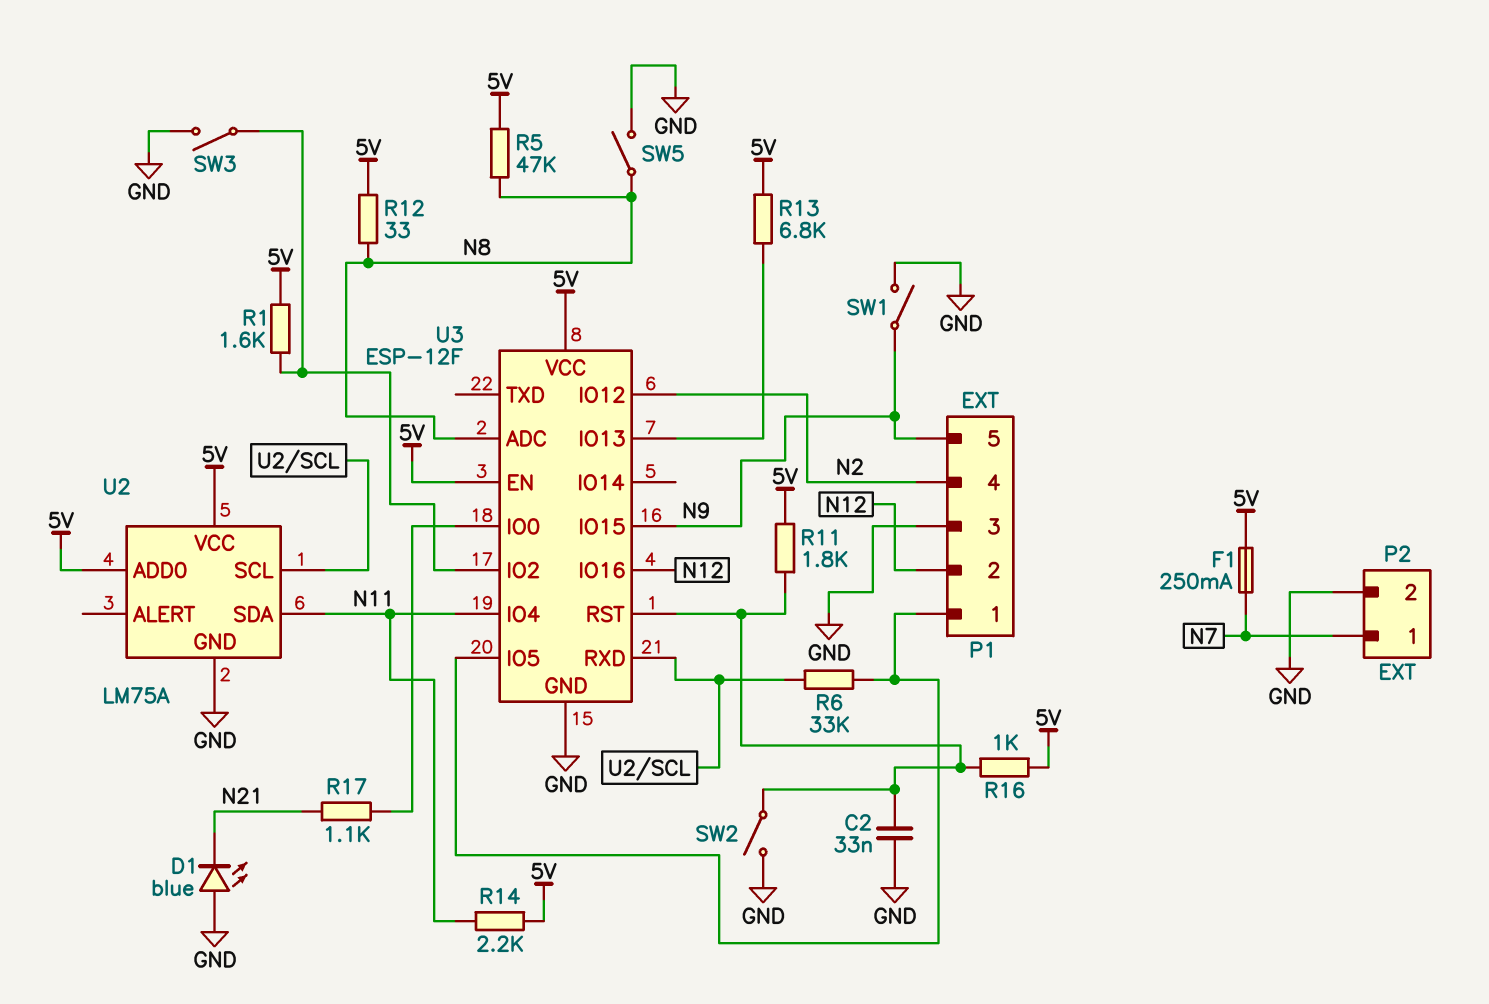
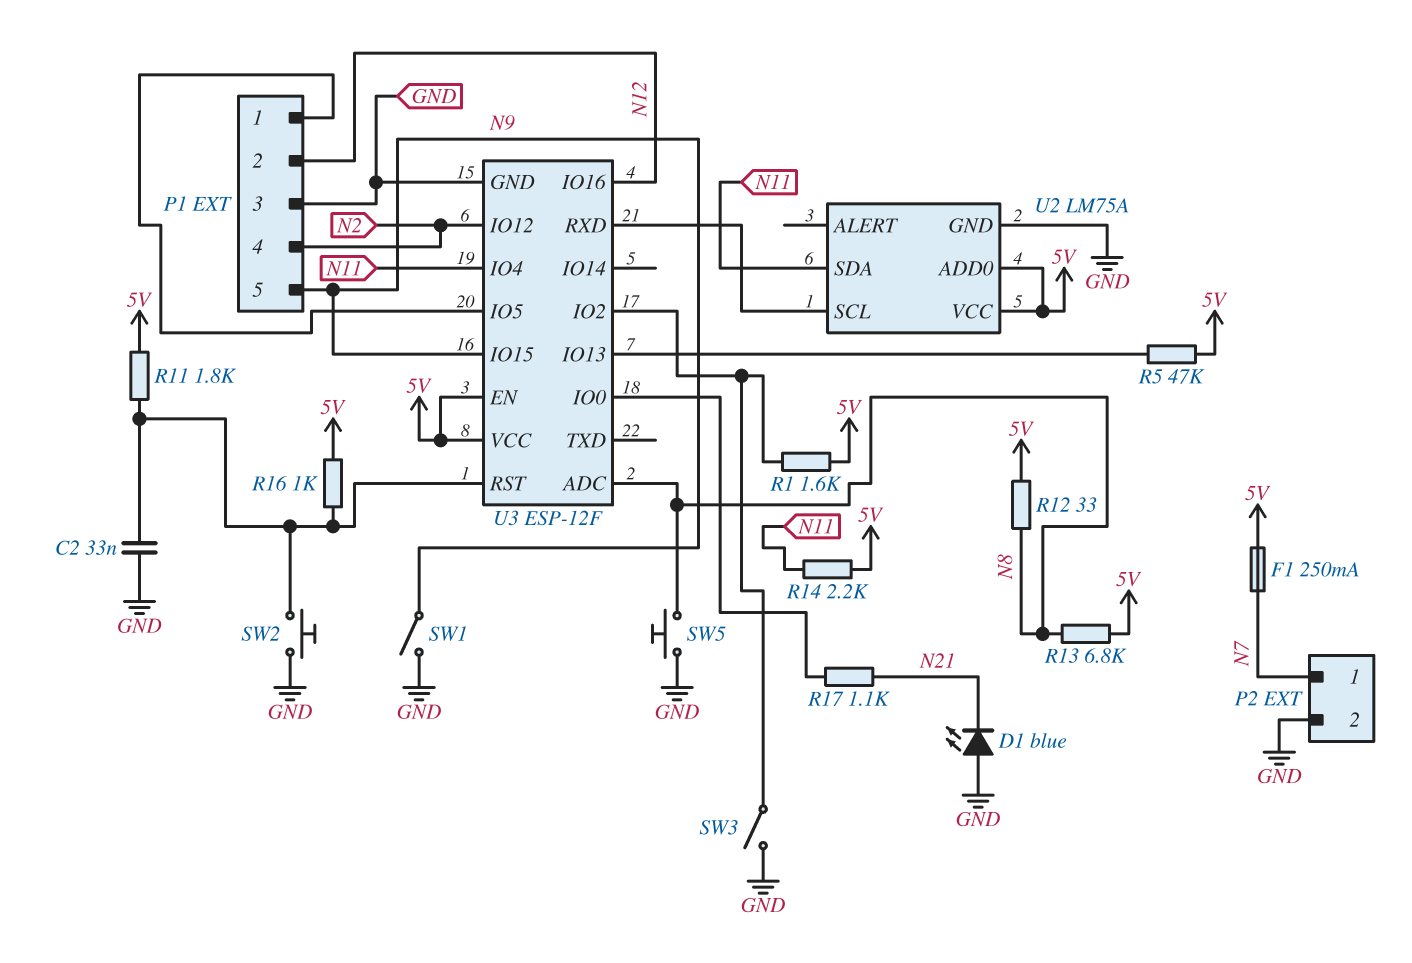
R5: 47k (5V, N8) -> 47k (5V, U3/IO13)
R6: 33k (P1/1, U2/SCL) -> none
R13: 6.8k (5V, U3/IO13) -> 6.8k (5V, N8)
SW2: switch (GND, U3/RST) -> button (GND, U3/RST)
SW5: switch (GND, N8) -> button (GND, N8)

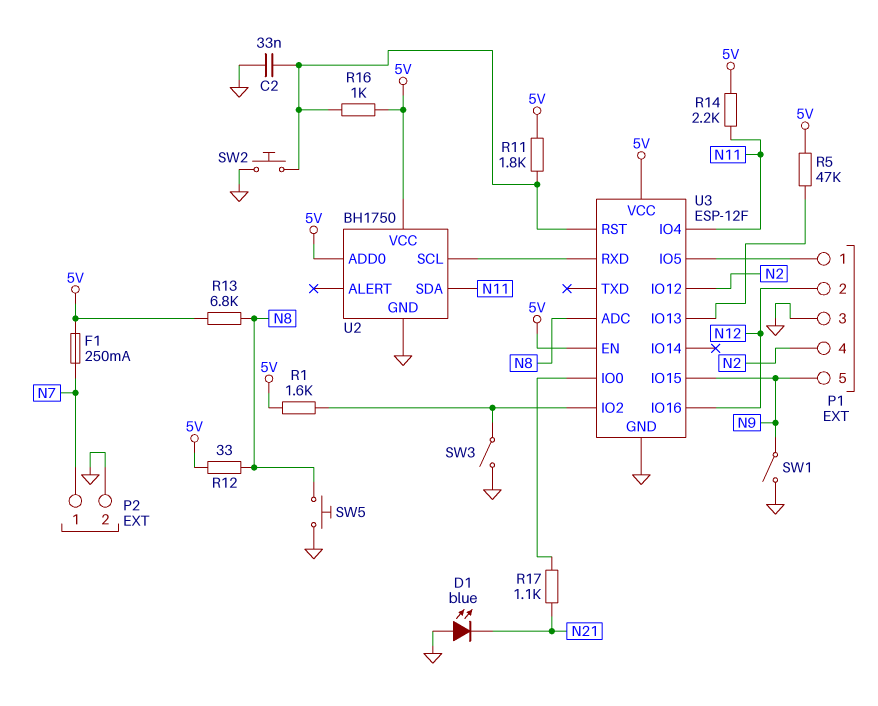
U2: LM75A -> BH1750

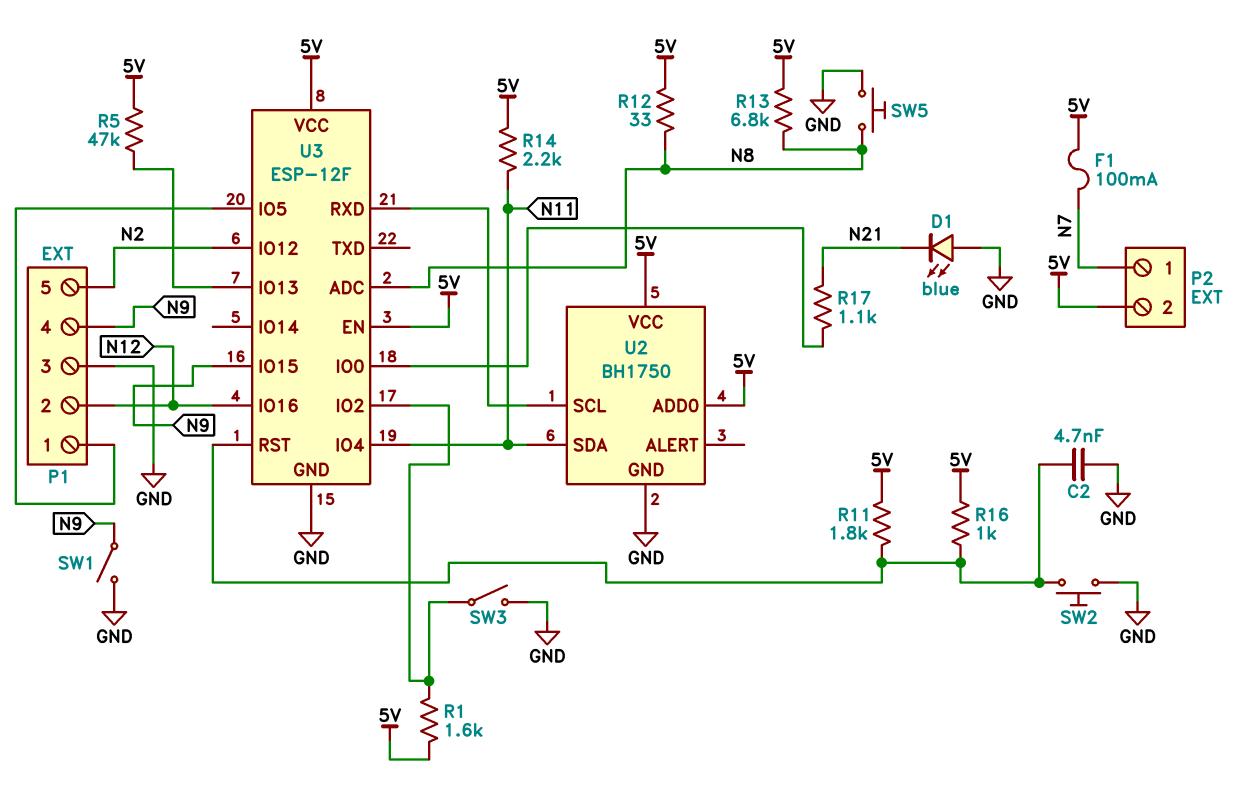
C2: 33nF (GND, U3/RST) -> 4.7nF (GND, U3/RST)
F1: 250mA (5V, N7) -> 100mA (5V, N7)
P1 pin 4: N2 -> N9
P1 pin 5: N9 -> N2
P2 pin 2: GND -> 5V

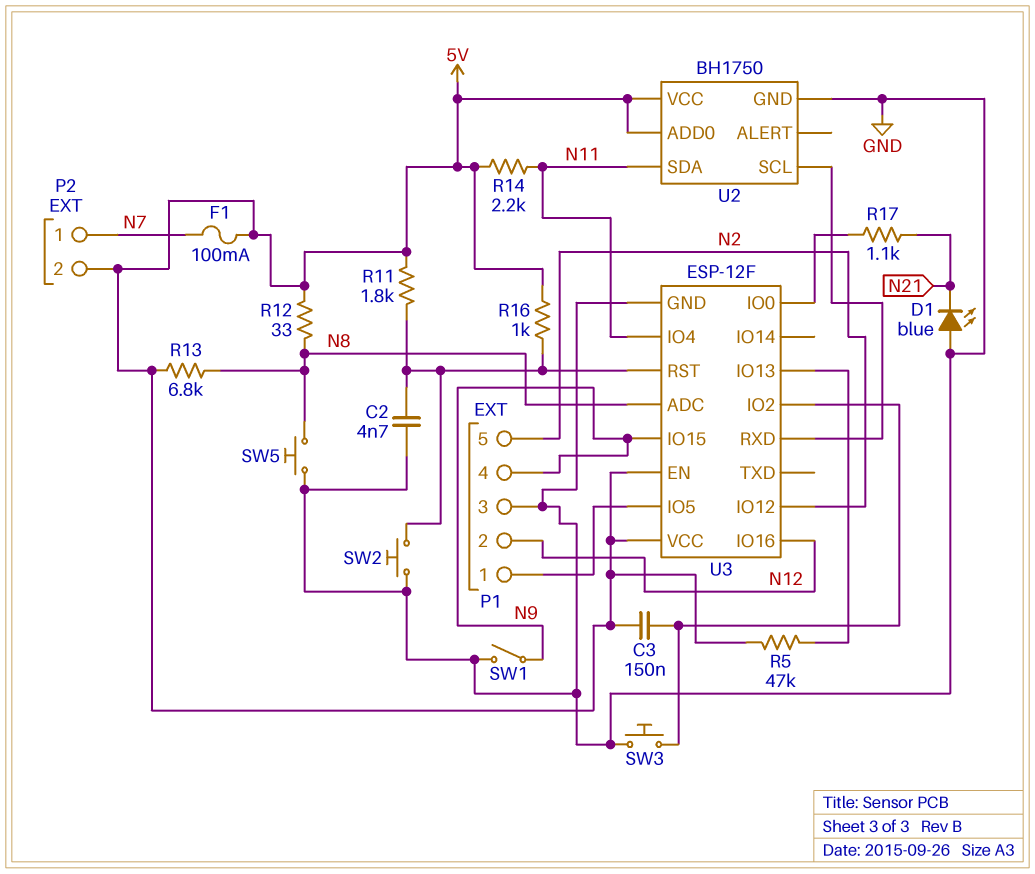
C3: none -> 150nF (5V, U3/IO2)
R1: 1.6k (5V, U3/IO2) -> none
SW3: switch (GND, U3/IO2) -> button (GND, U3/IO2)

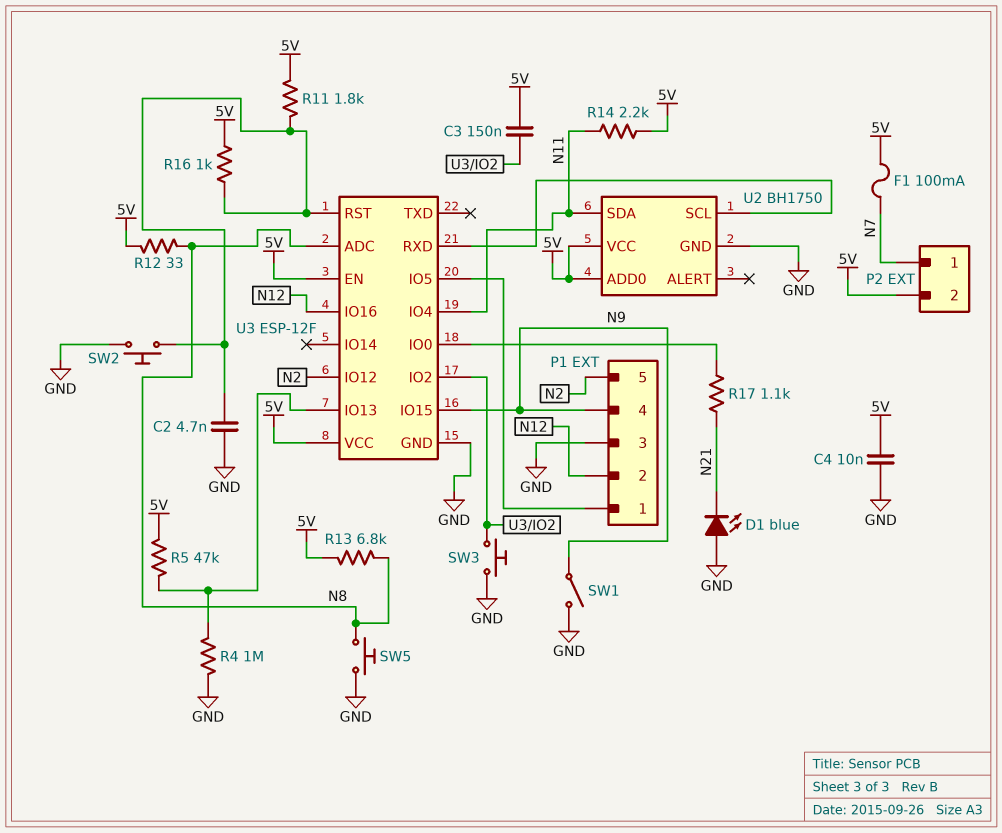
C4: none -> 10nF (5V, GND)
R4: none -> 1M (GND, U3/IO13)

